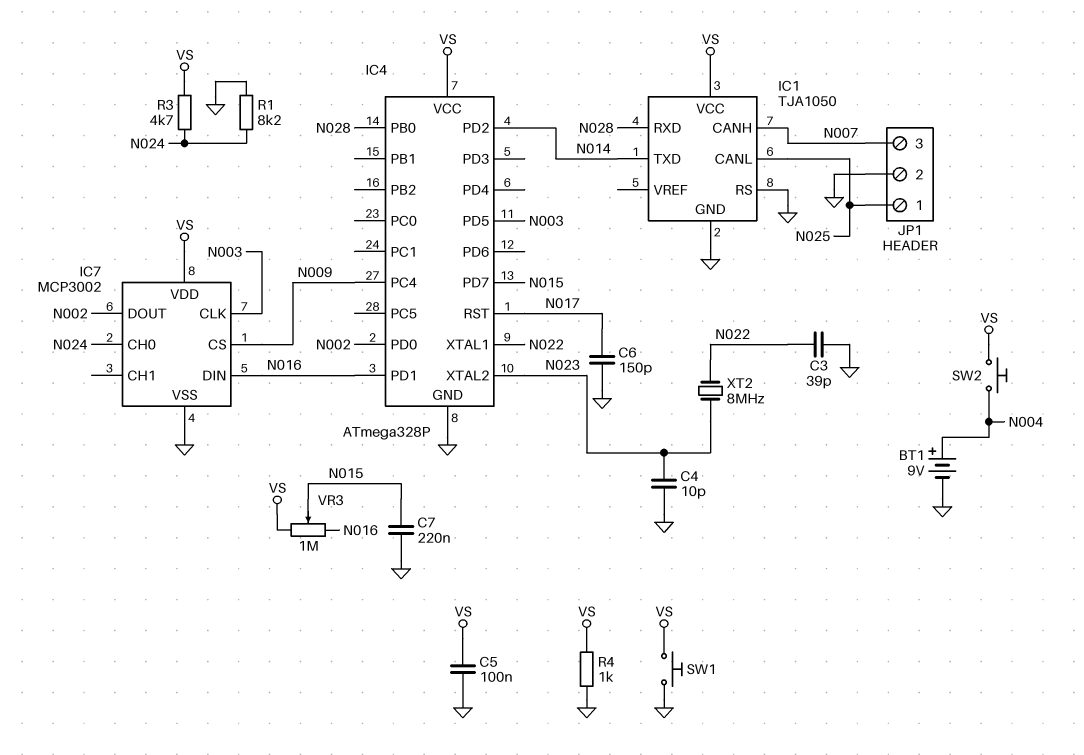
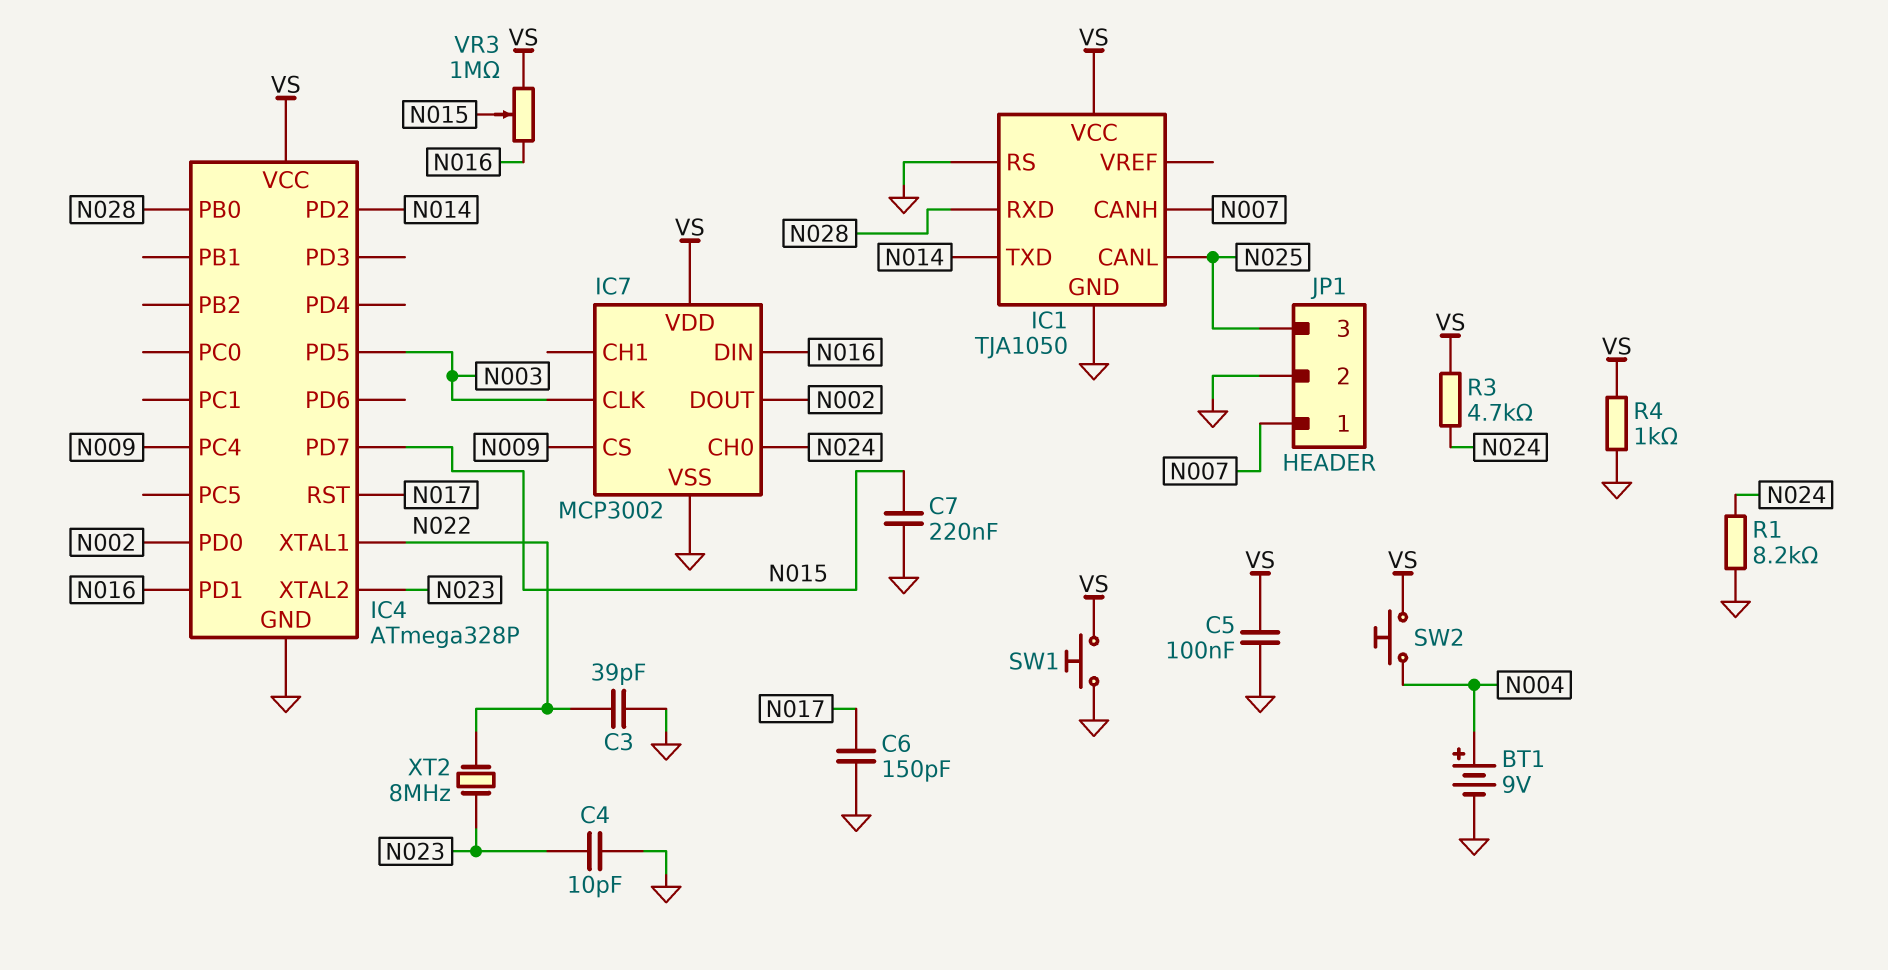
JP1 pin 1: N025 -> N007
JP1 pin 3: N007 -> N025

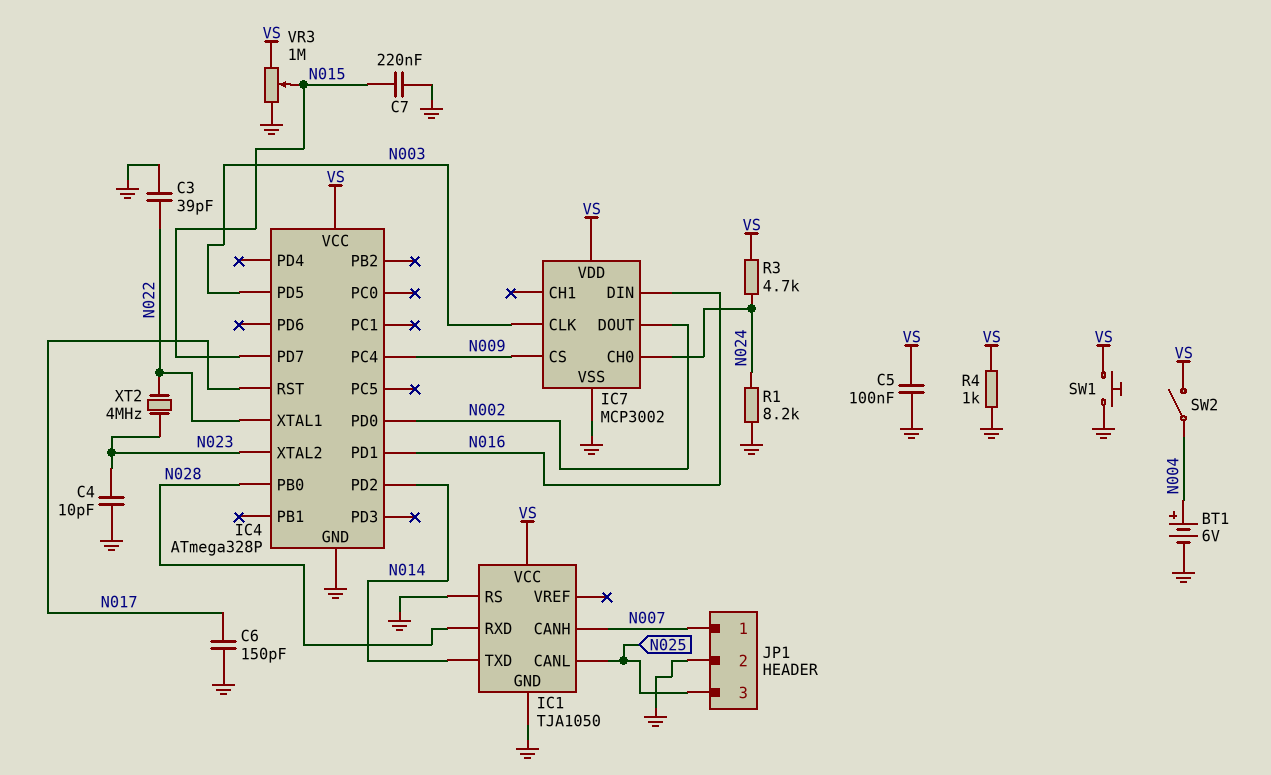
BT1: 9V (plus N004, minus GND) -> 6V (plus N004, minus GND)
SW2: button (N004, VS) -> switch (N004, VS)
VR3: 1M (N016, VS, wiper N015) -> 1M (GND, VS, wiper N015)
XT2: 8MHz (N022, N023) -> 4MHz (N022, N023)

